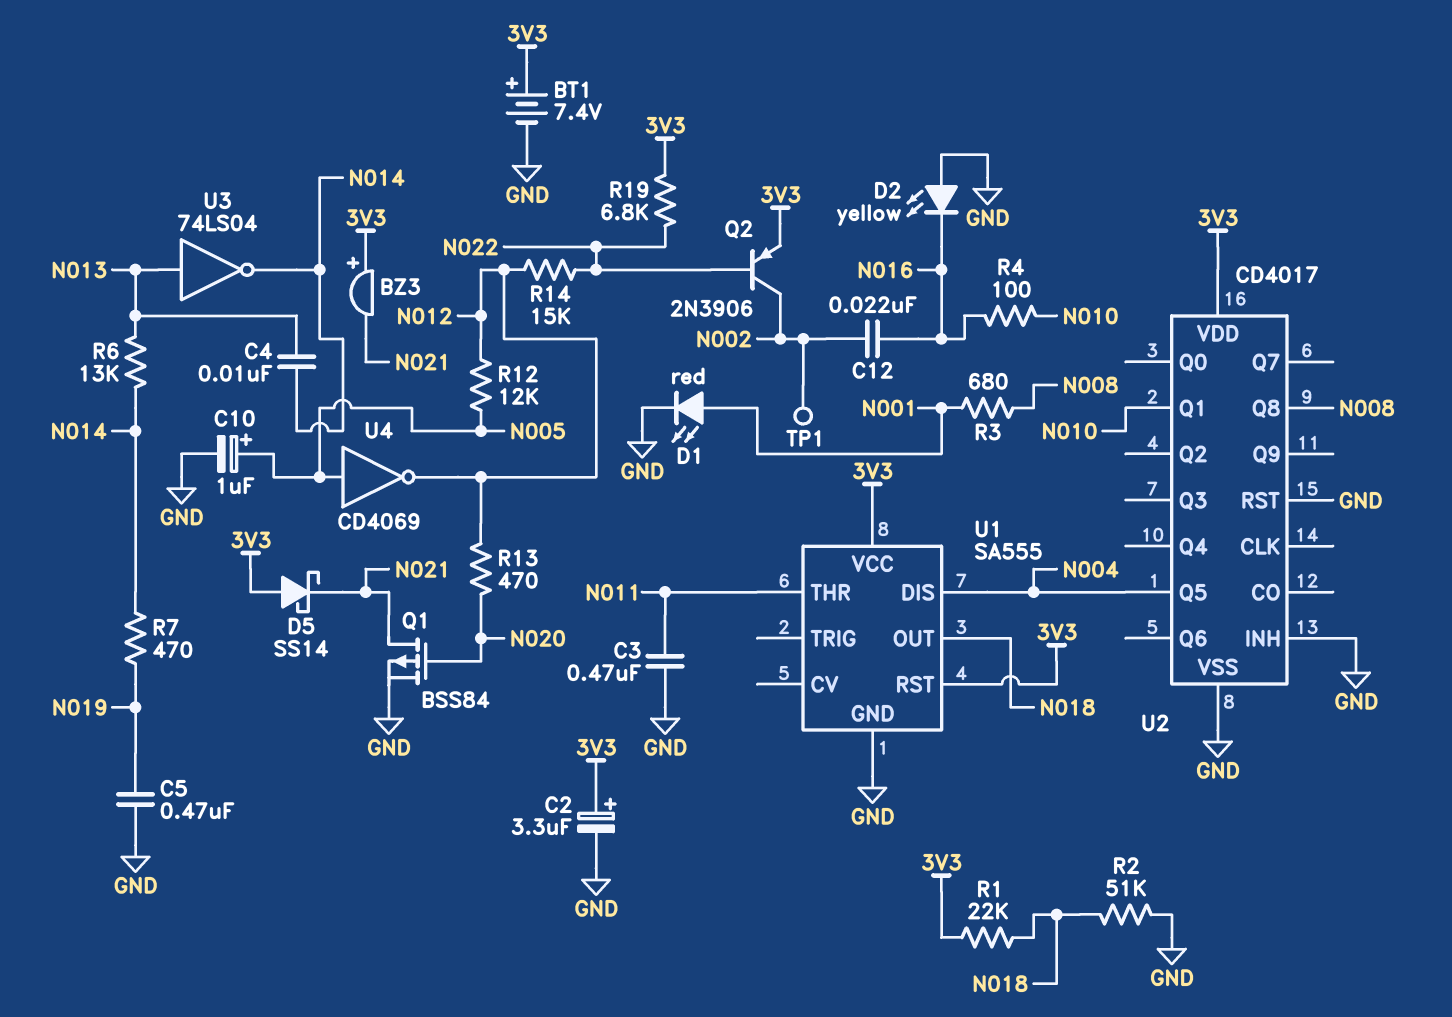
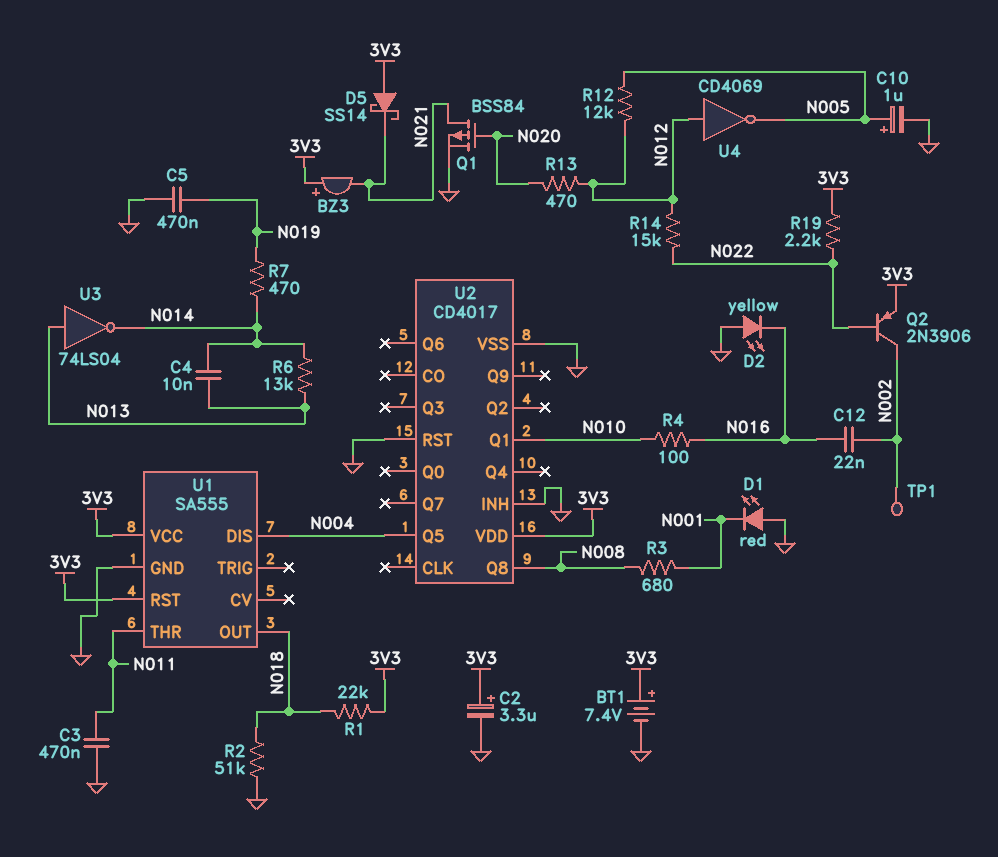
D1: LED red (A N001, K GND) -> LED red (A GND, K N001)
R19: 6.8k (3V3, N022) -> 2.2k (3V3, N022)
U4: NOT CD4069 (in N005, out N012) -> NOT CD4069 (in N012, out N005)

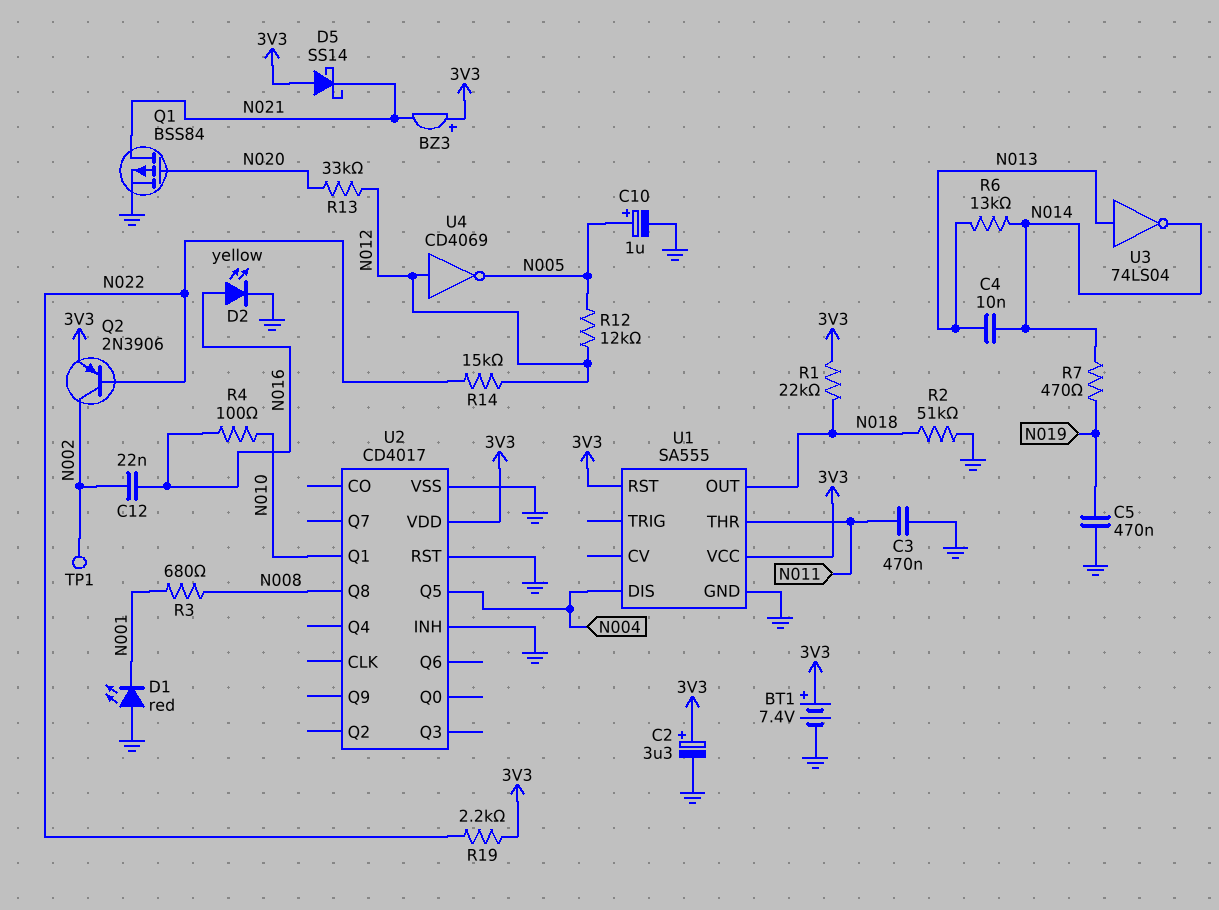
D2: LED yellow (A GND, K N016) -> LED yellow (A N016, K GND)
R13: 470 (N012, N020) -> 33k (N012, N020)

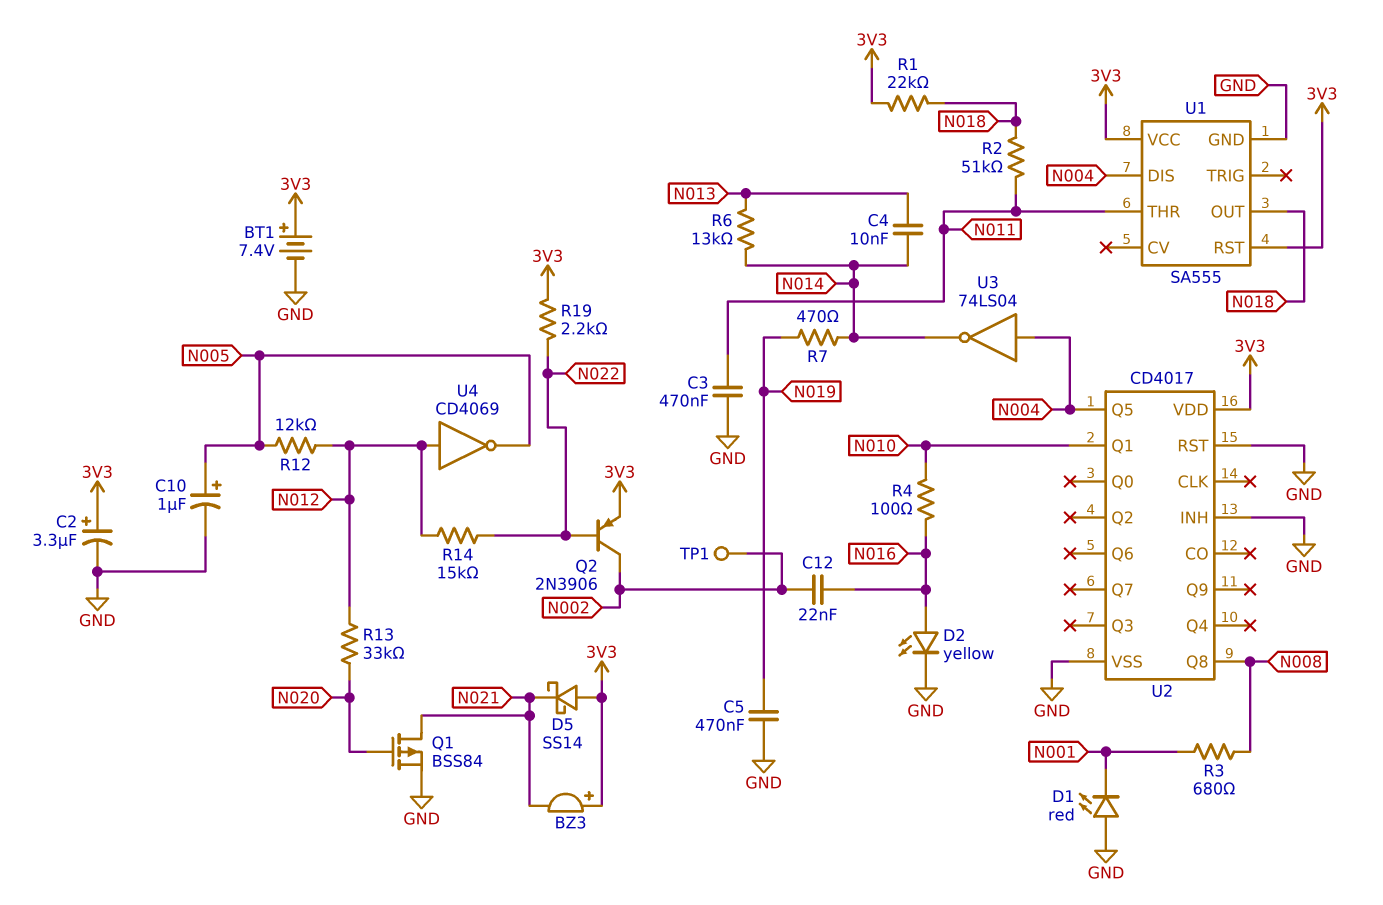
R2: 51k (GND, N018) -> 51k (N011, N018)
U3: NOT 74LS04 (in N013, out N014) -> NOT 74LS04 (in N004, out N014)

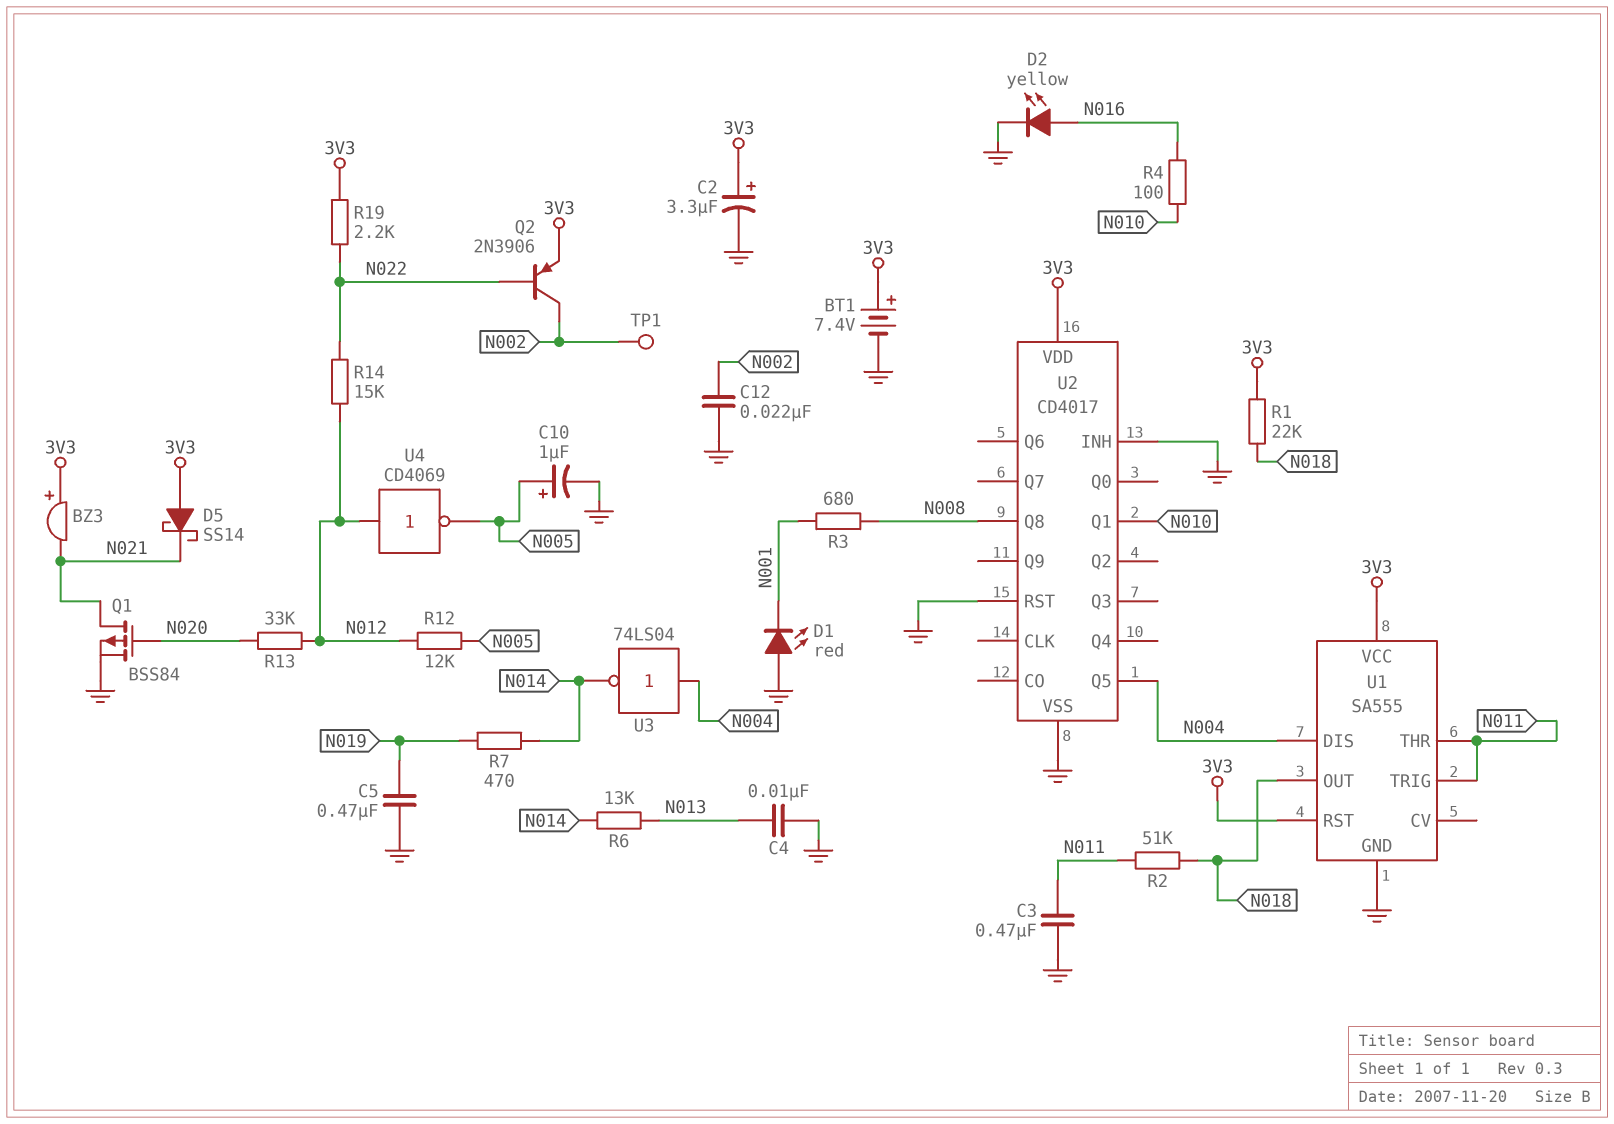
C4: 10nF (N013, N014) -> 10nF (GND, N013)
C12: 22nF (N002, N016) -> 22nF (GND, N002)
U1 pin TRIG: none -> N011

